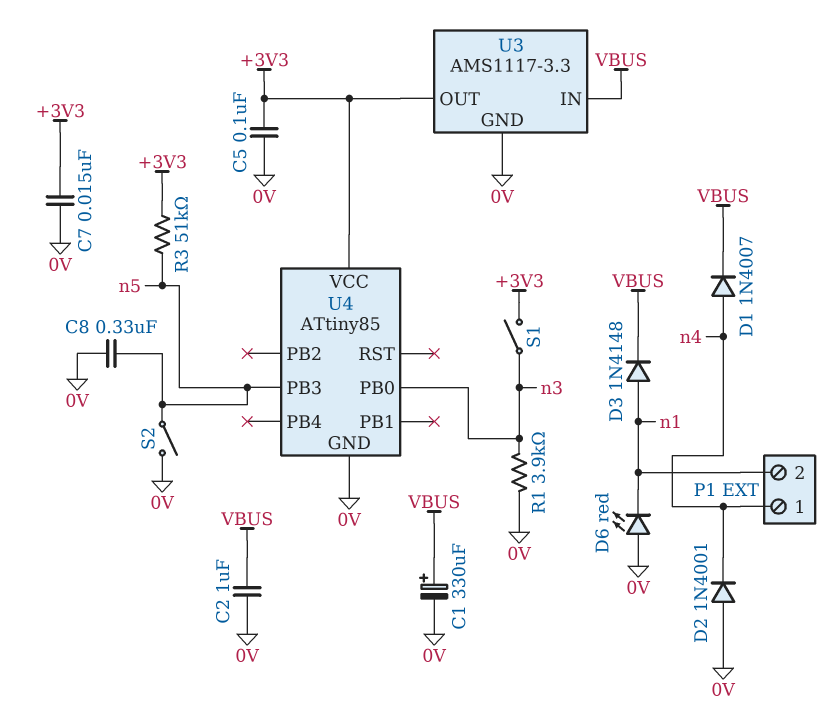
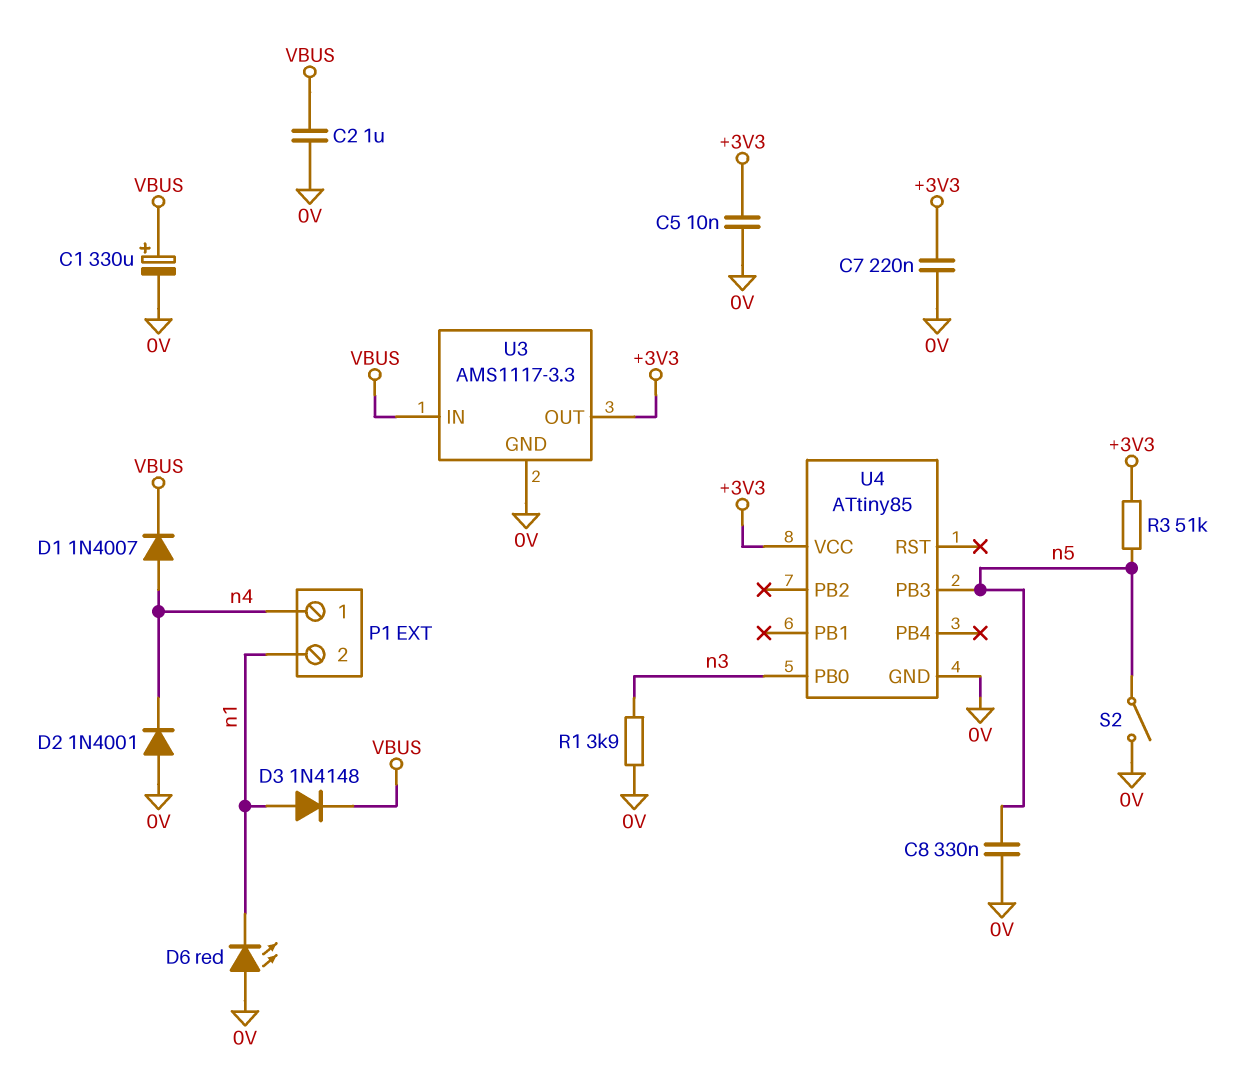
C5: 100nF (+3V3, 0V) -> 10nF (+3V3, 0V)
C7: 15nF (+3V3, 0V) -> 220nF (+3V3, 0V)
S1: switch (+3V3, n3) -> none

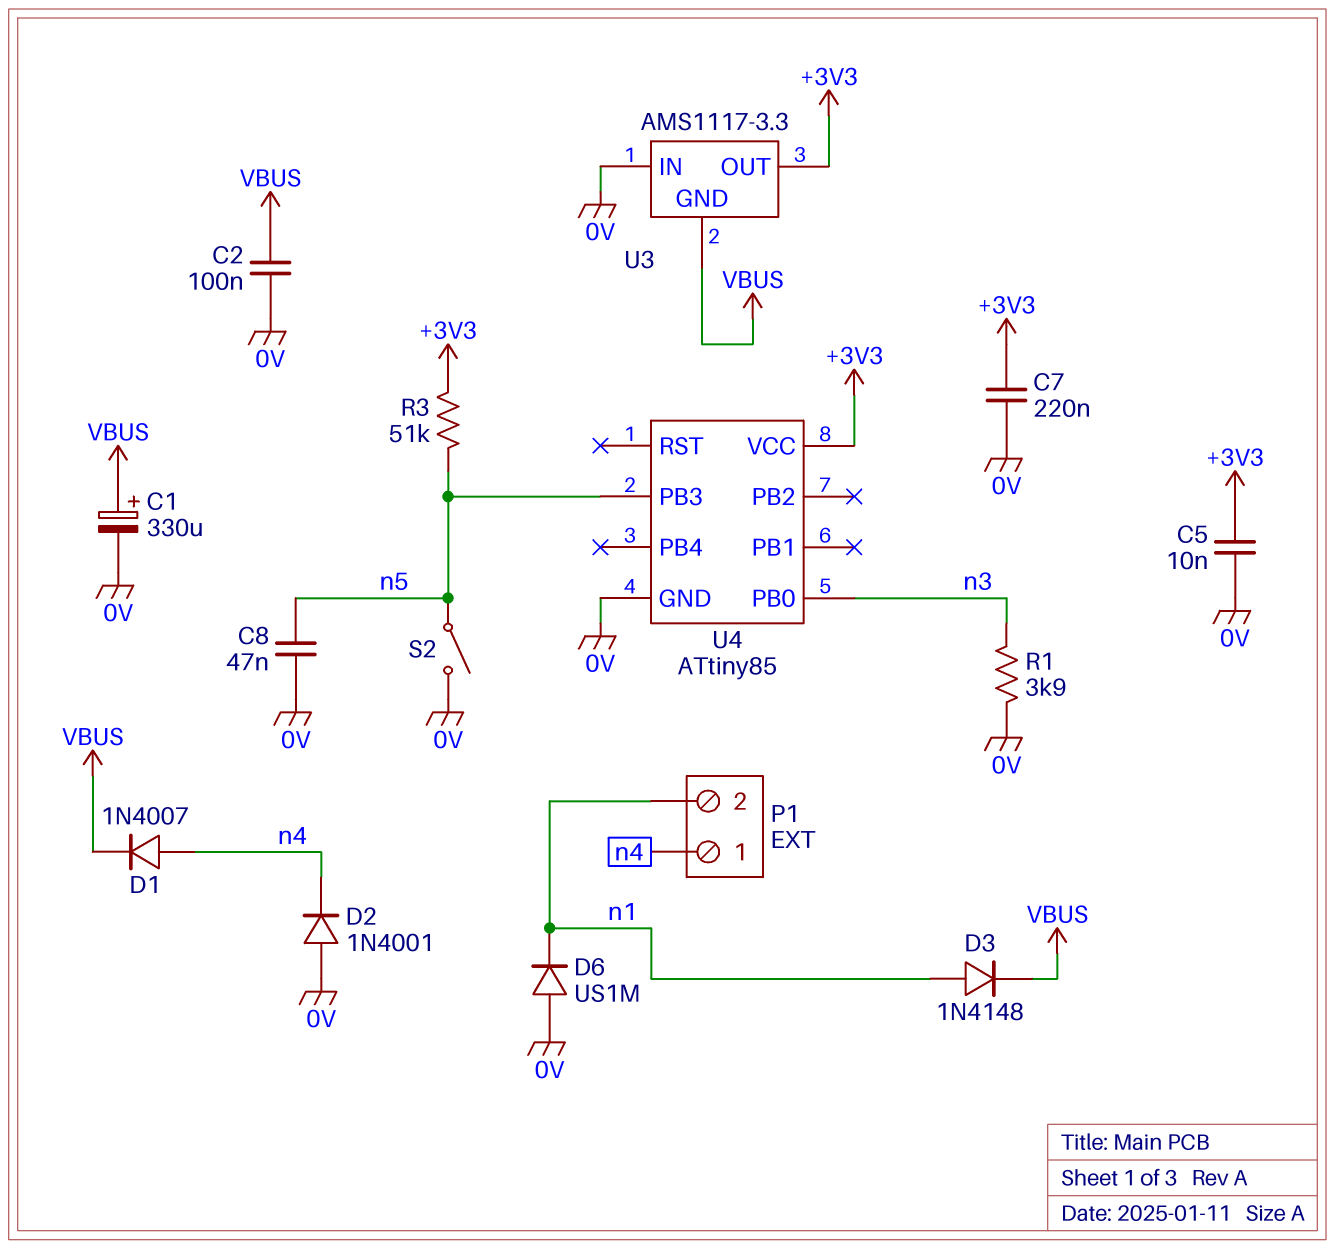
C2: 1uF (0V, VBUS) -> 100nF (0V, VBUS)
C8: 330nF (0V, n5) -> 47nF (0V, n5)
D6: LED red (A 0V, K n1) -> diode US1M (A 0V, K n1)
U3 pin GND: 0V -> VBUS
U3 pin IN: VBUS -> 0V

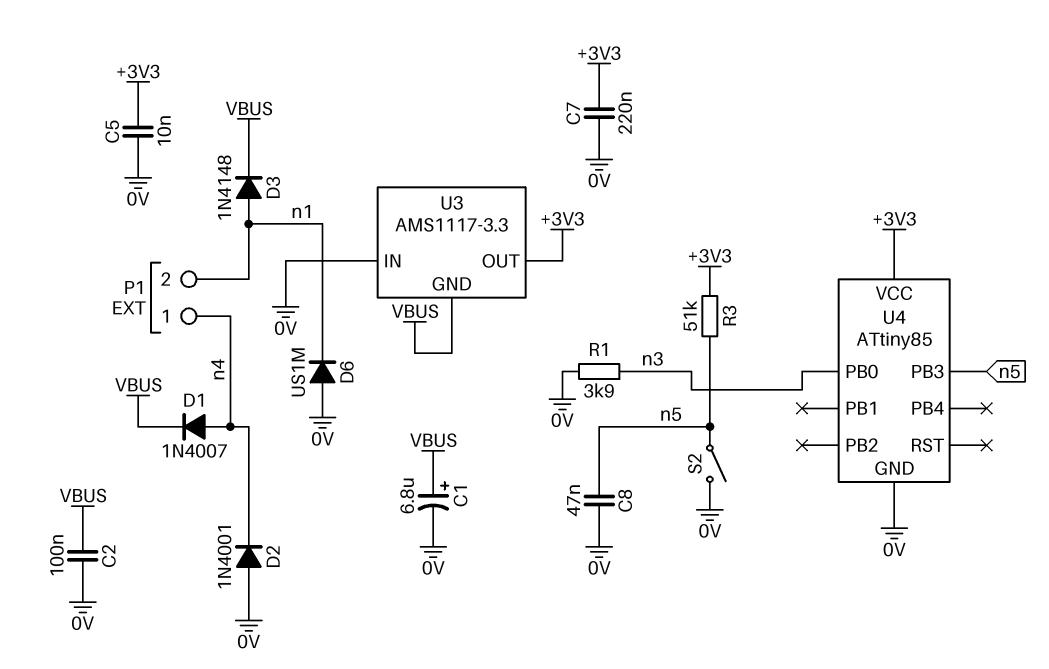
C1: 330uF (plus VBUS, minus 0V) -> 6.8uF (plus VBUS, minus 0V)

